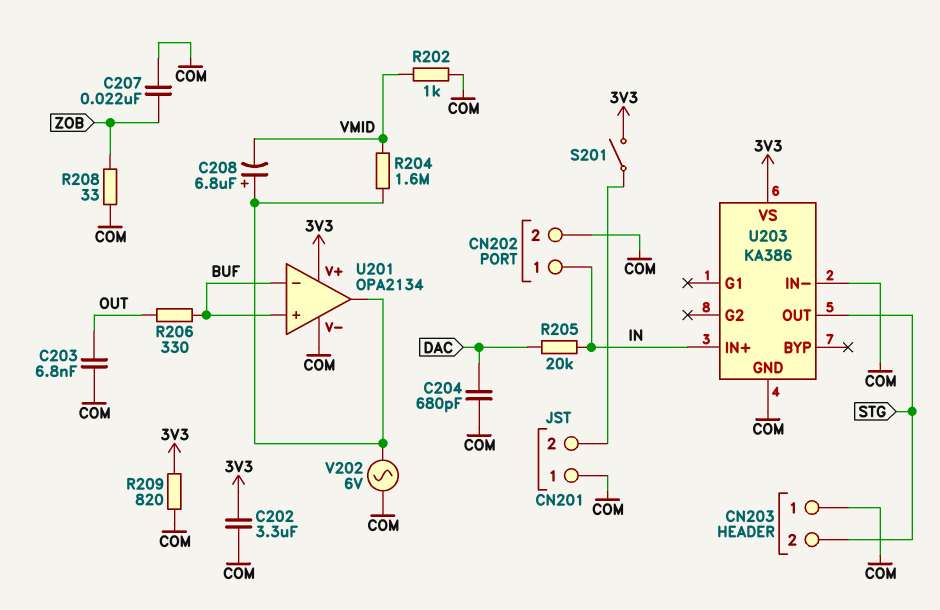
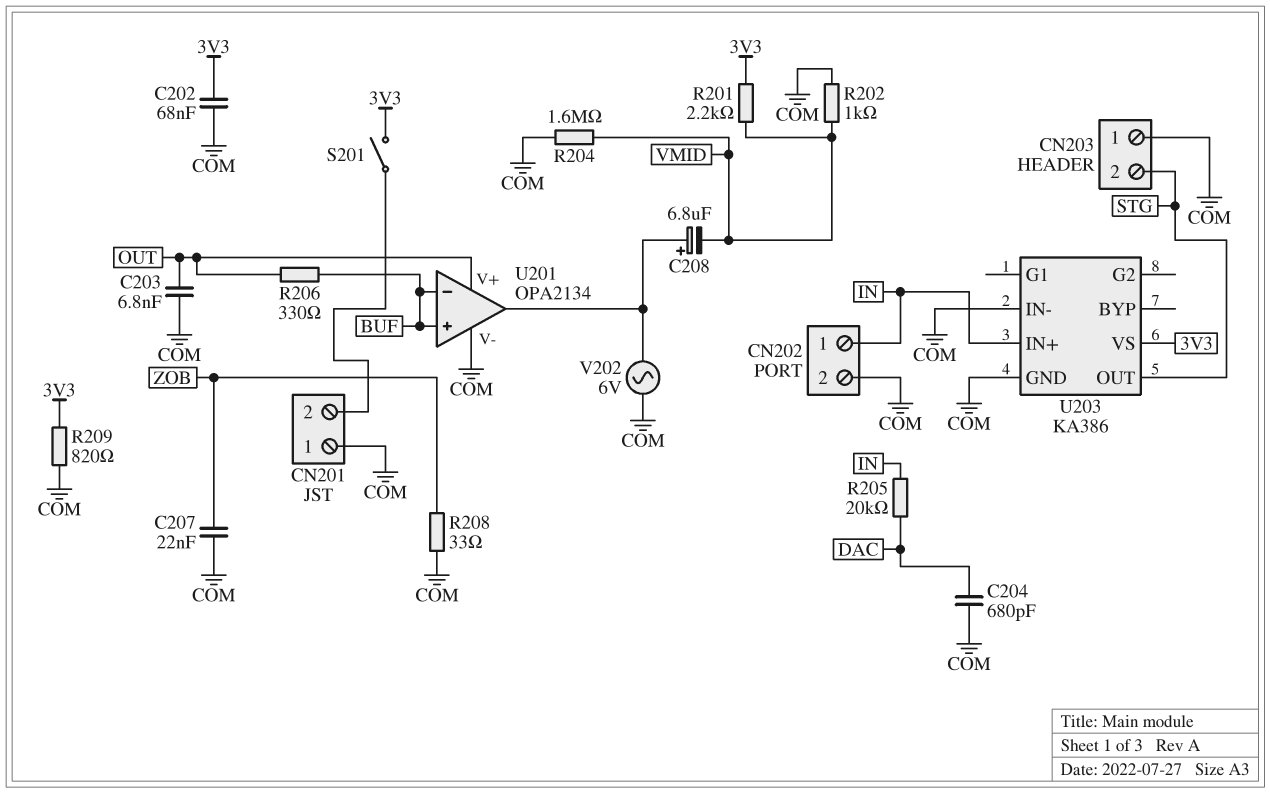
C202: 3.3uF (3V3, COM) -> 68nF (3V3, COM)
R201: none -> 2.2k (3V3, VMID)
R204: 1.6M (U201/out, VMID) -> 1.6M (COM, VMID)
U201 pin V+: 3V3 -> OUT

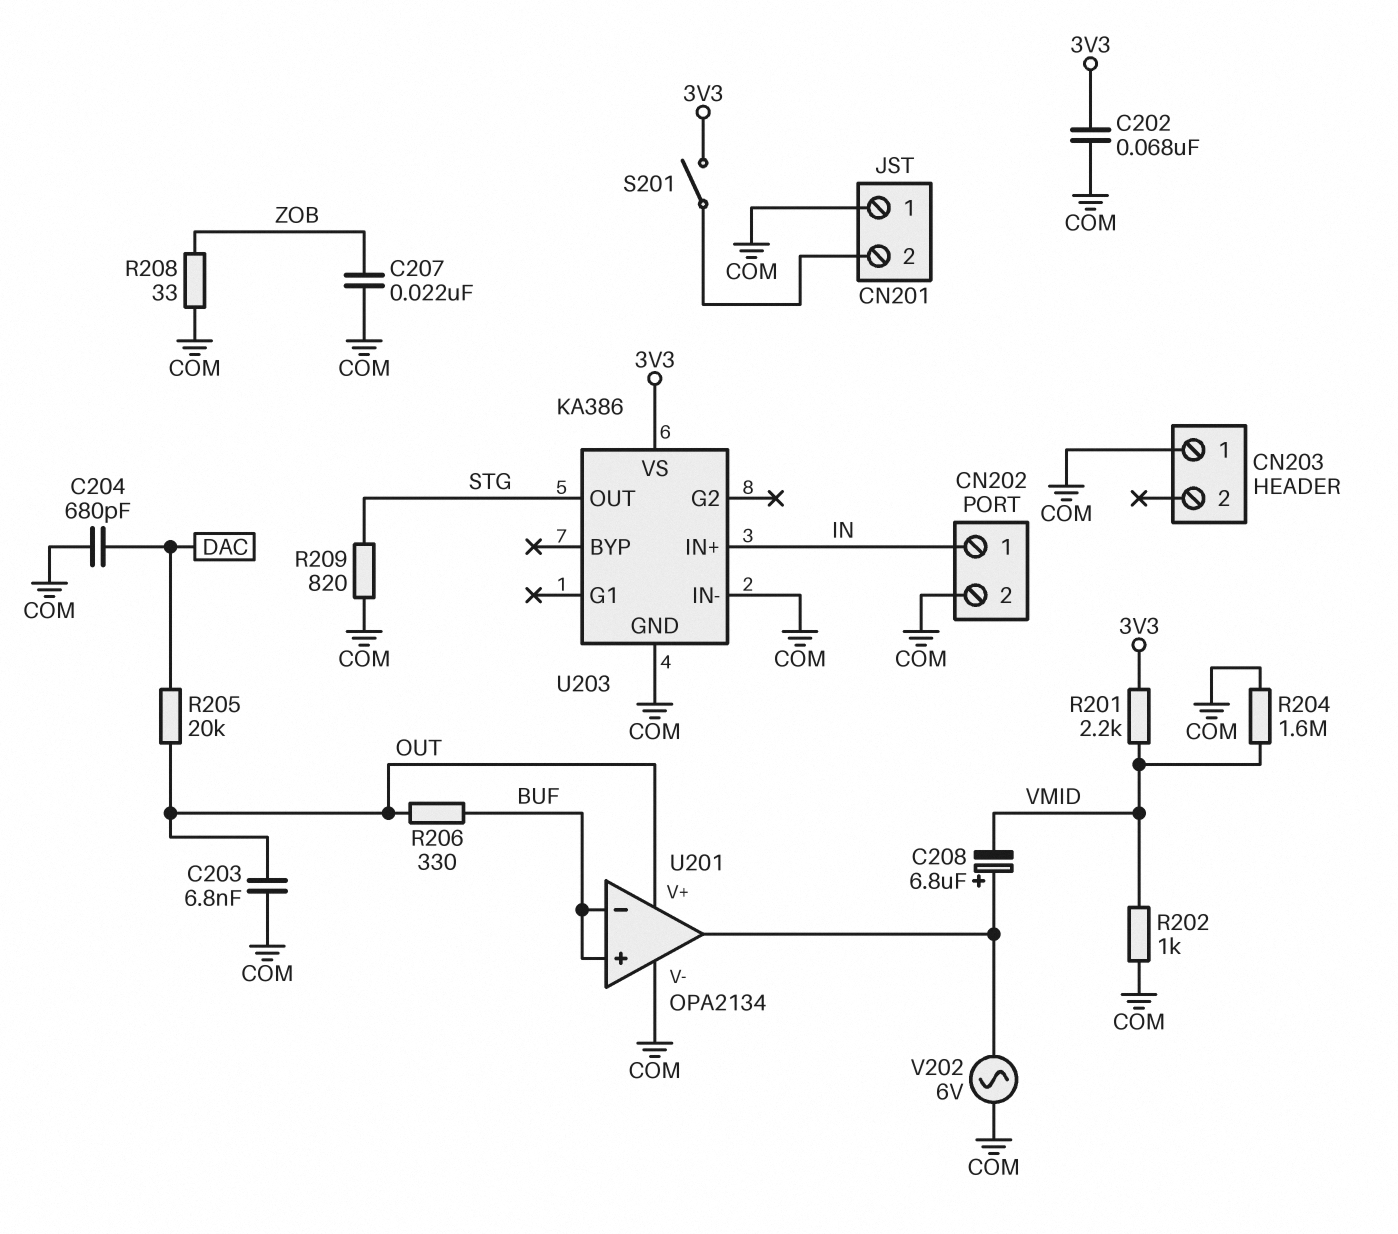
CN203 pin 2: STG -> none
R205: 20k (DAC, IN) -> 20k (DAC, OUT)
R209: 820 (3V3, COM) -> 820 (COM, STG)

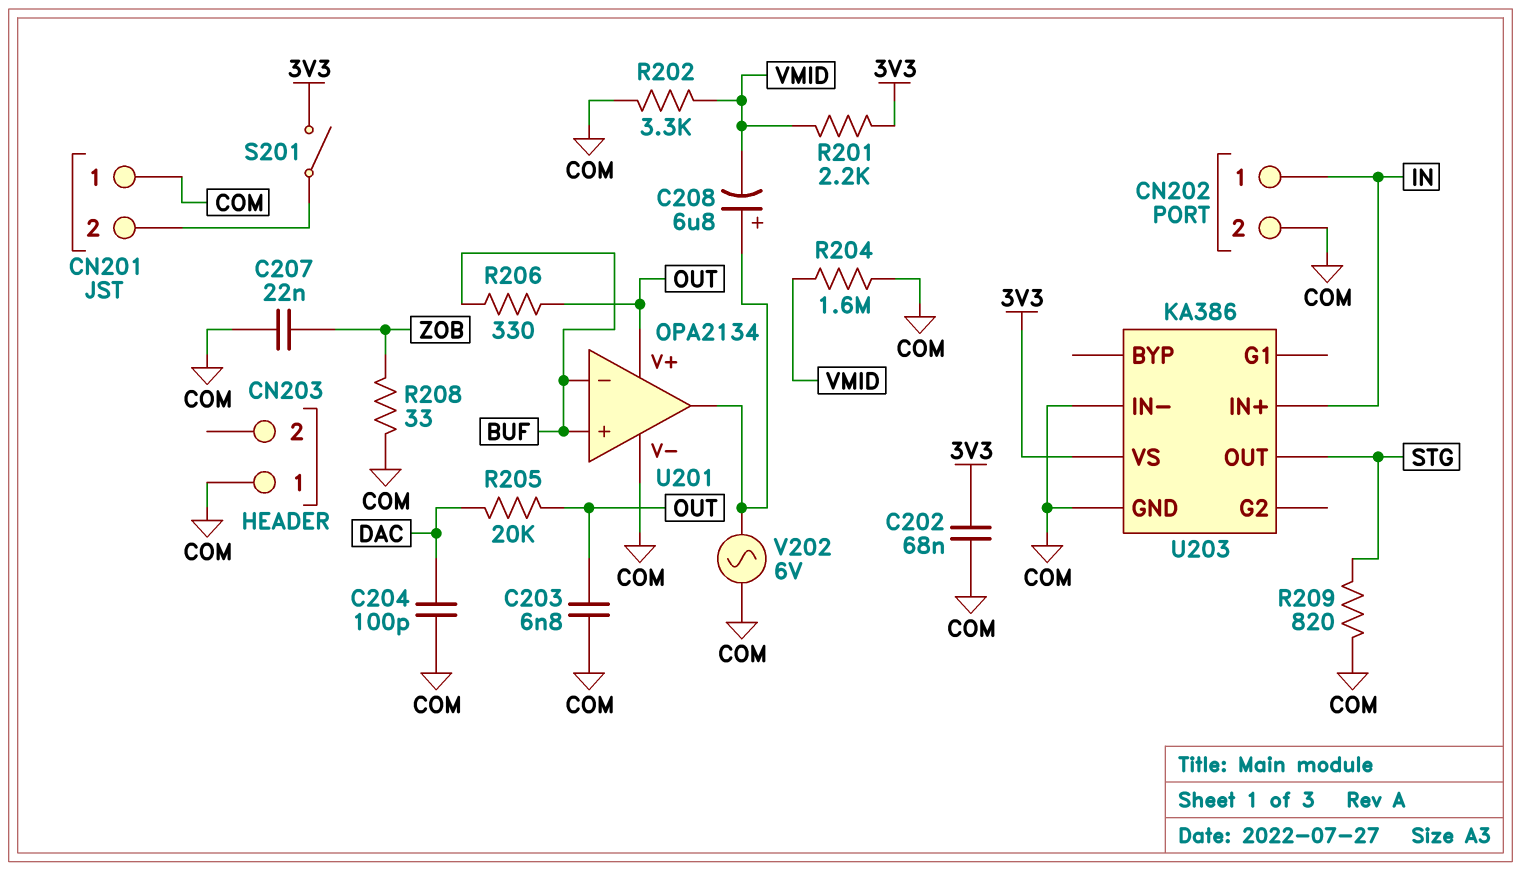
C204: 680pF (COM, DAC) -> 100pF (COM, DAC)
R202: 1k (COM, VMID) -> 3.3k (COM, VMID)

